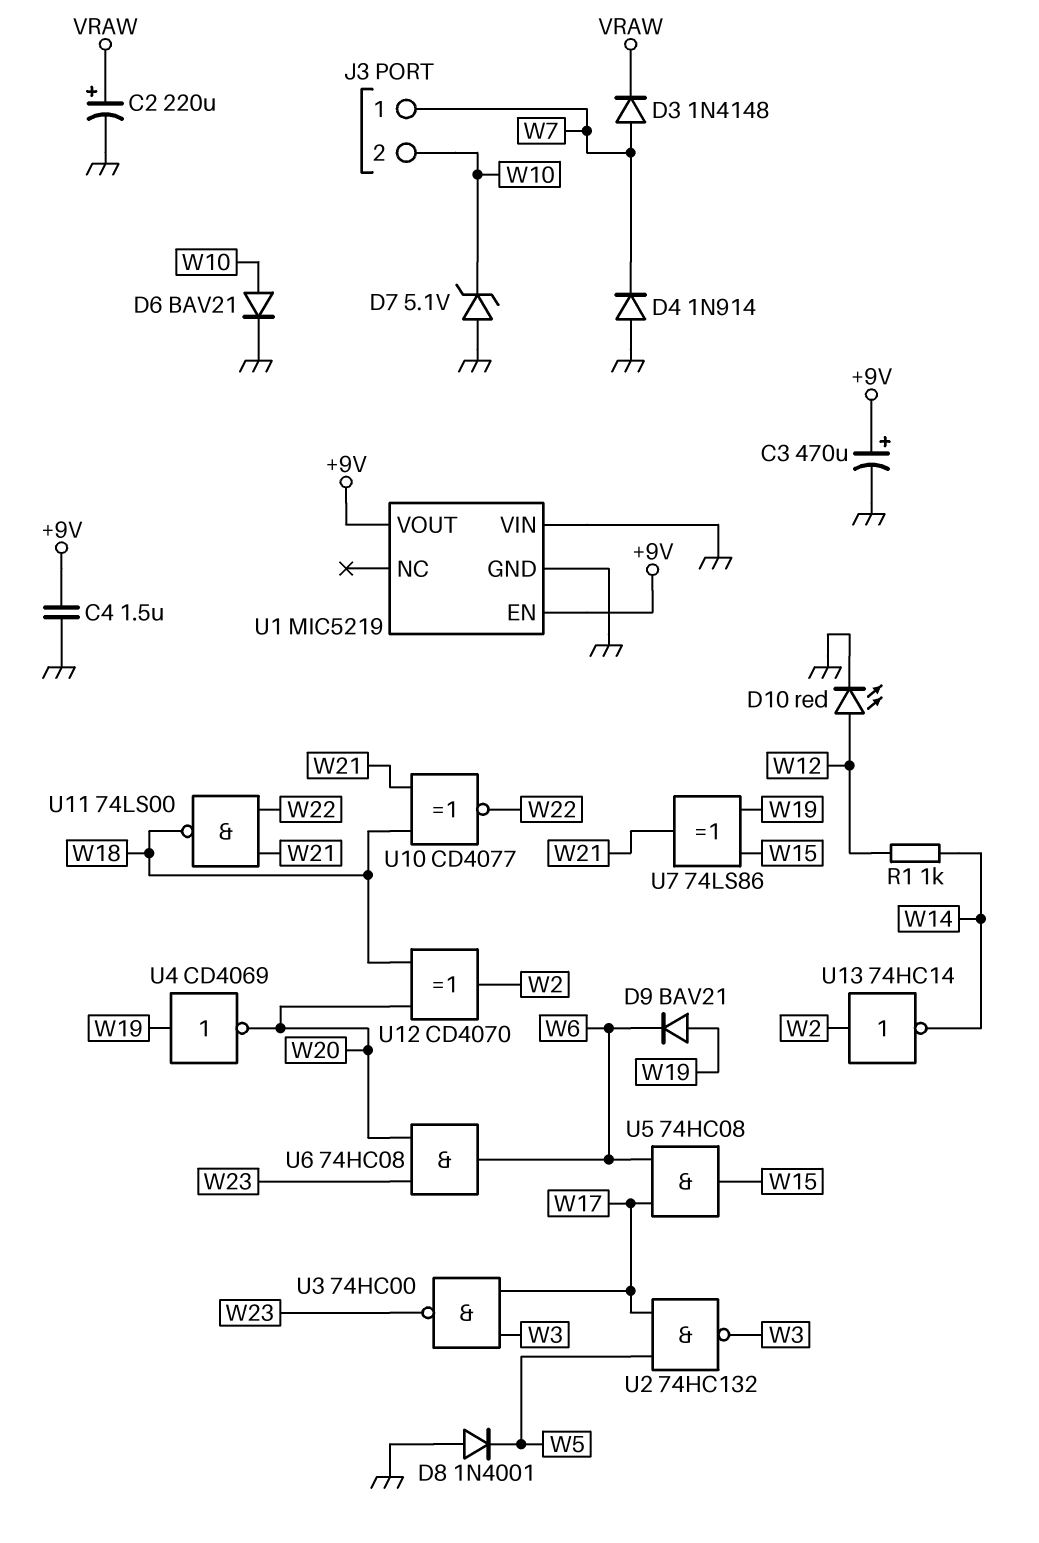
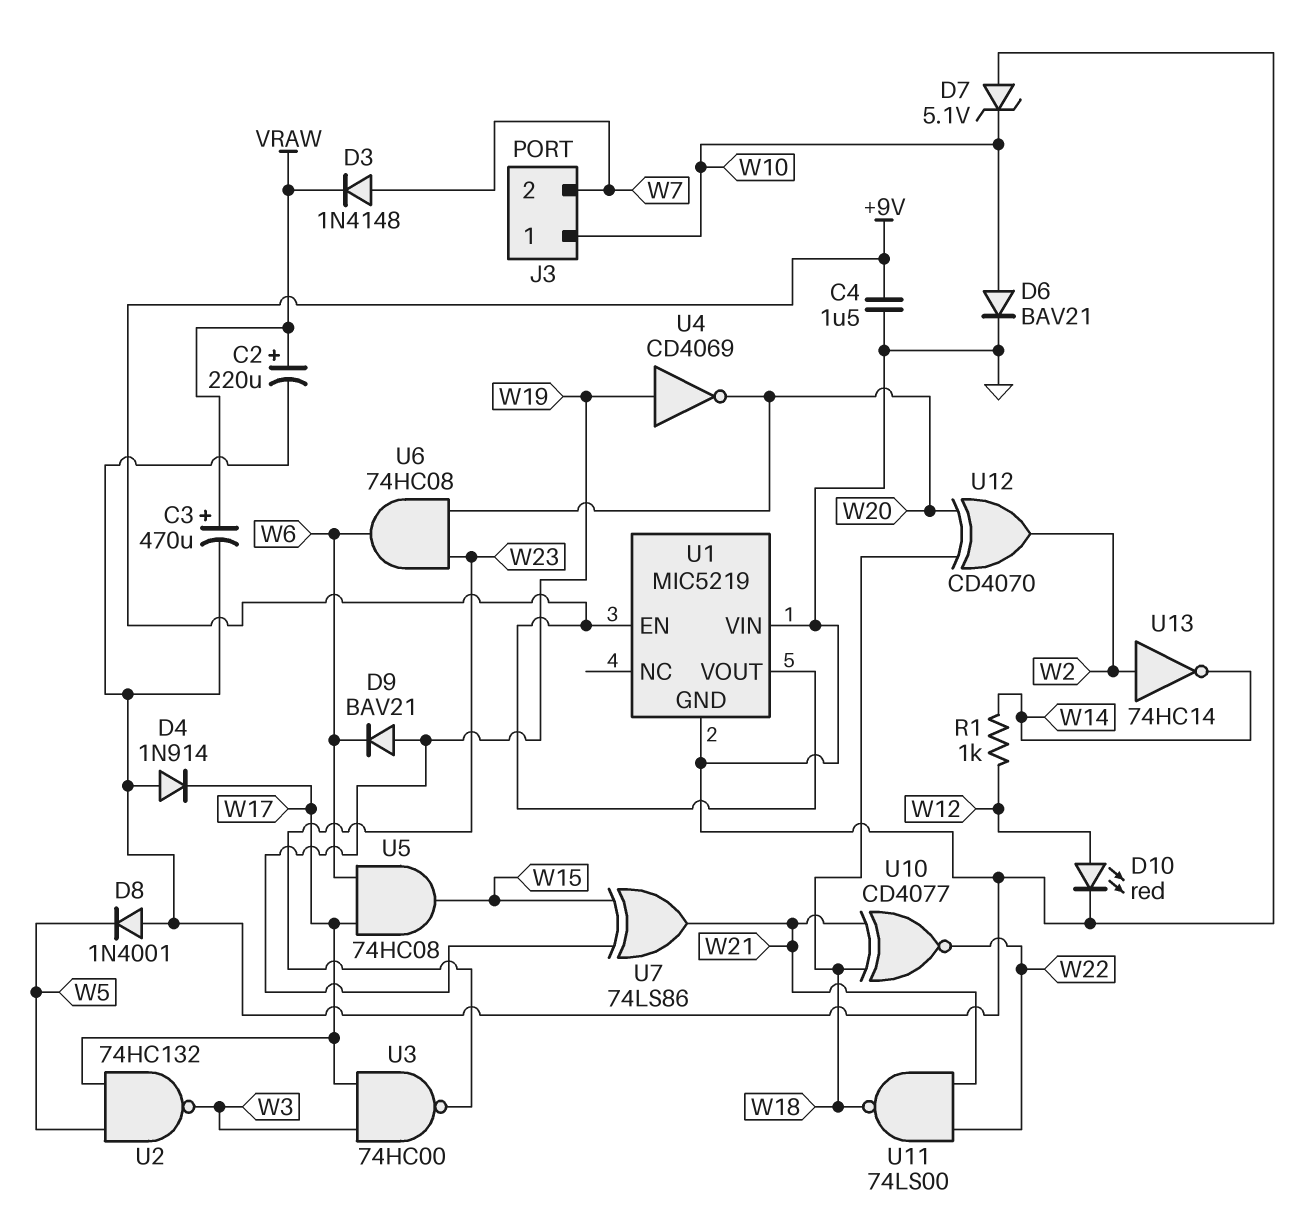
C3: 470uF (plus +9V, minus GND) -> 470uF (plus VRAW, minus GND)
D4: diode 1N914 (A GND, K W7) -> diode 1N914 (A GND, K W17)
J3 pin 1: W7 -> W10
J3 pin 2: W10 -> W7

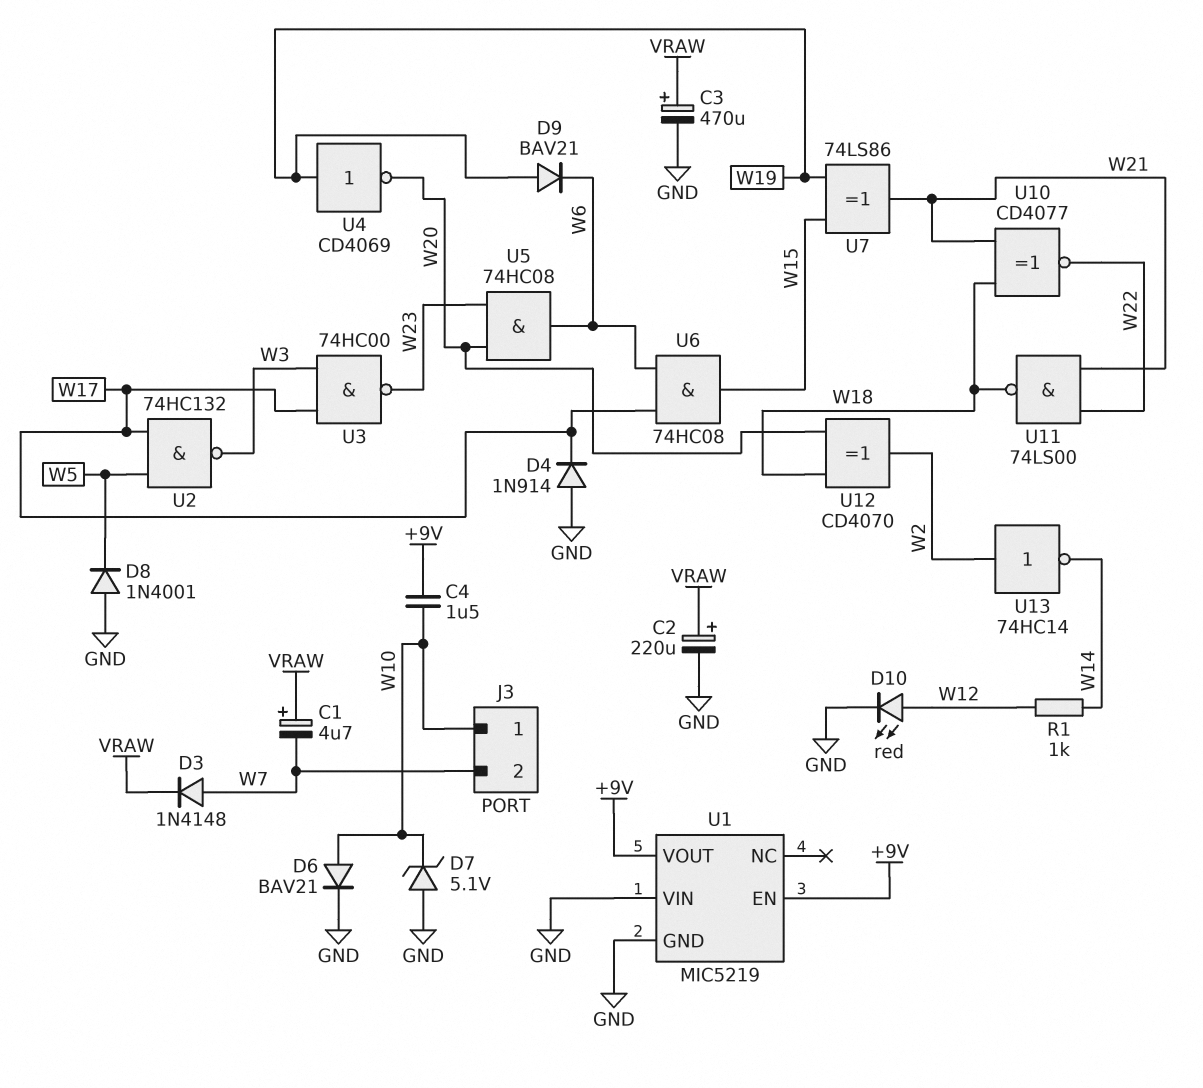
C1: none -> 4.7uF (plus VRAW, minus W7)
C4: 1.5uF (+9V, GND) -> 1.5uF (+9V, W10)
U5: AND 74HC08 (in W6, in W17, out W15) -> AND 74HC08 (in W20, in W23, out W6)
U6: AND 74HC08 (in W20, in W23, out W6) -> AND 74HC08 (in W6, in W17, out W15)

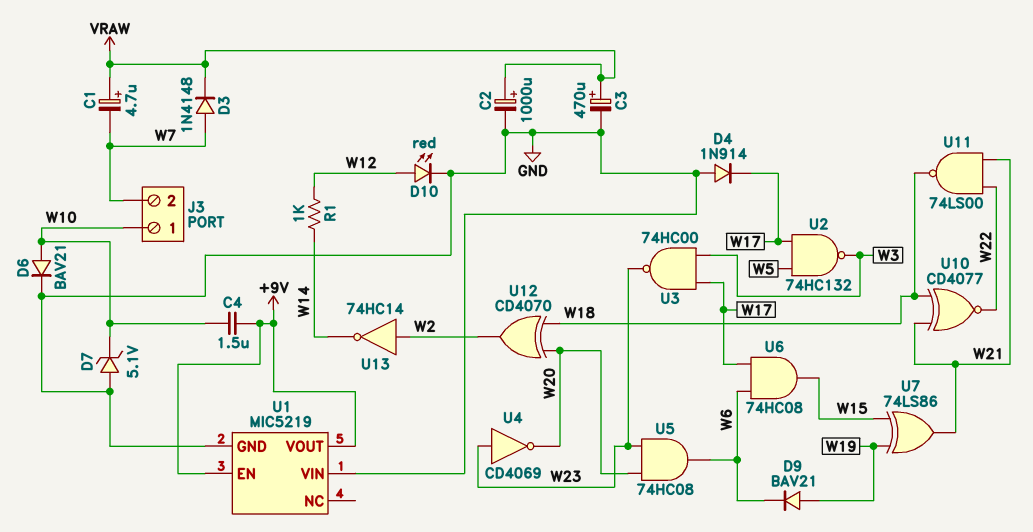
C2: 220uF (plus VRAW, minus GND) -> 1000uF (plus VRAW, minus GND)
D8: diode 1N4001 (A GND, K W5) -> none
U4: NOT CD4069 (in W19, out W20) -> NOT CD4069 (in W23, out W20)

